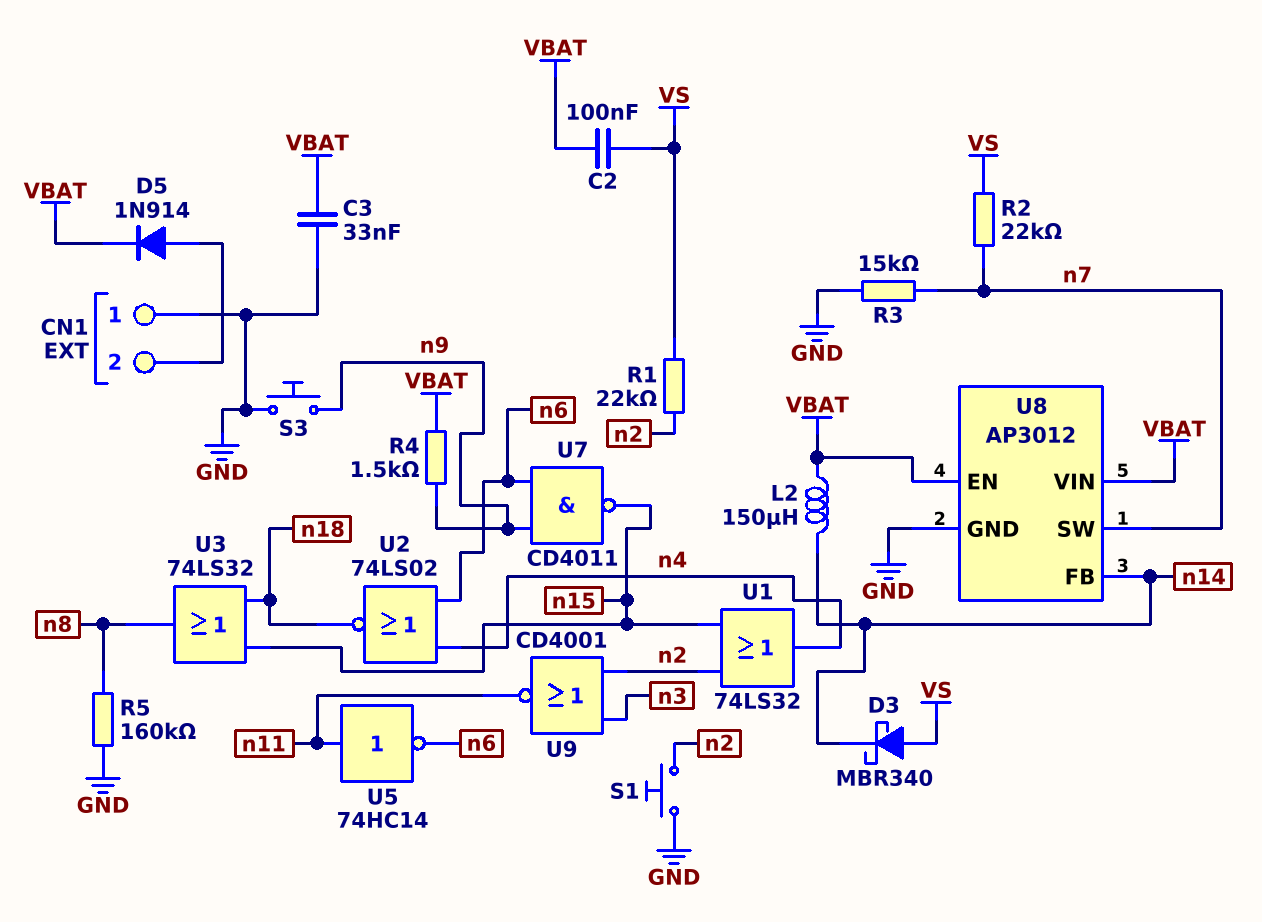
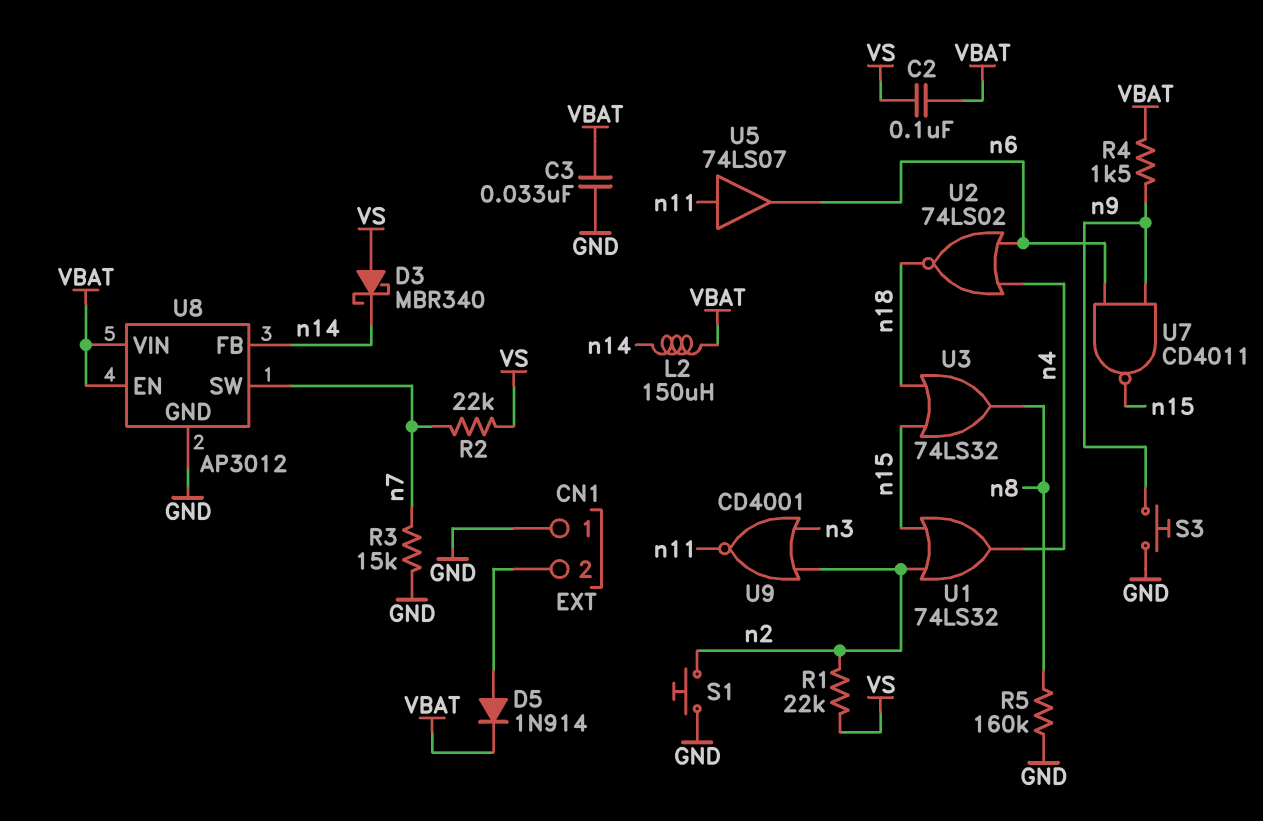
U5: NOT 74HC14 (in n11, out n6) -> buffer 74LS07 (in n11, out n6)

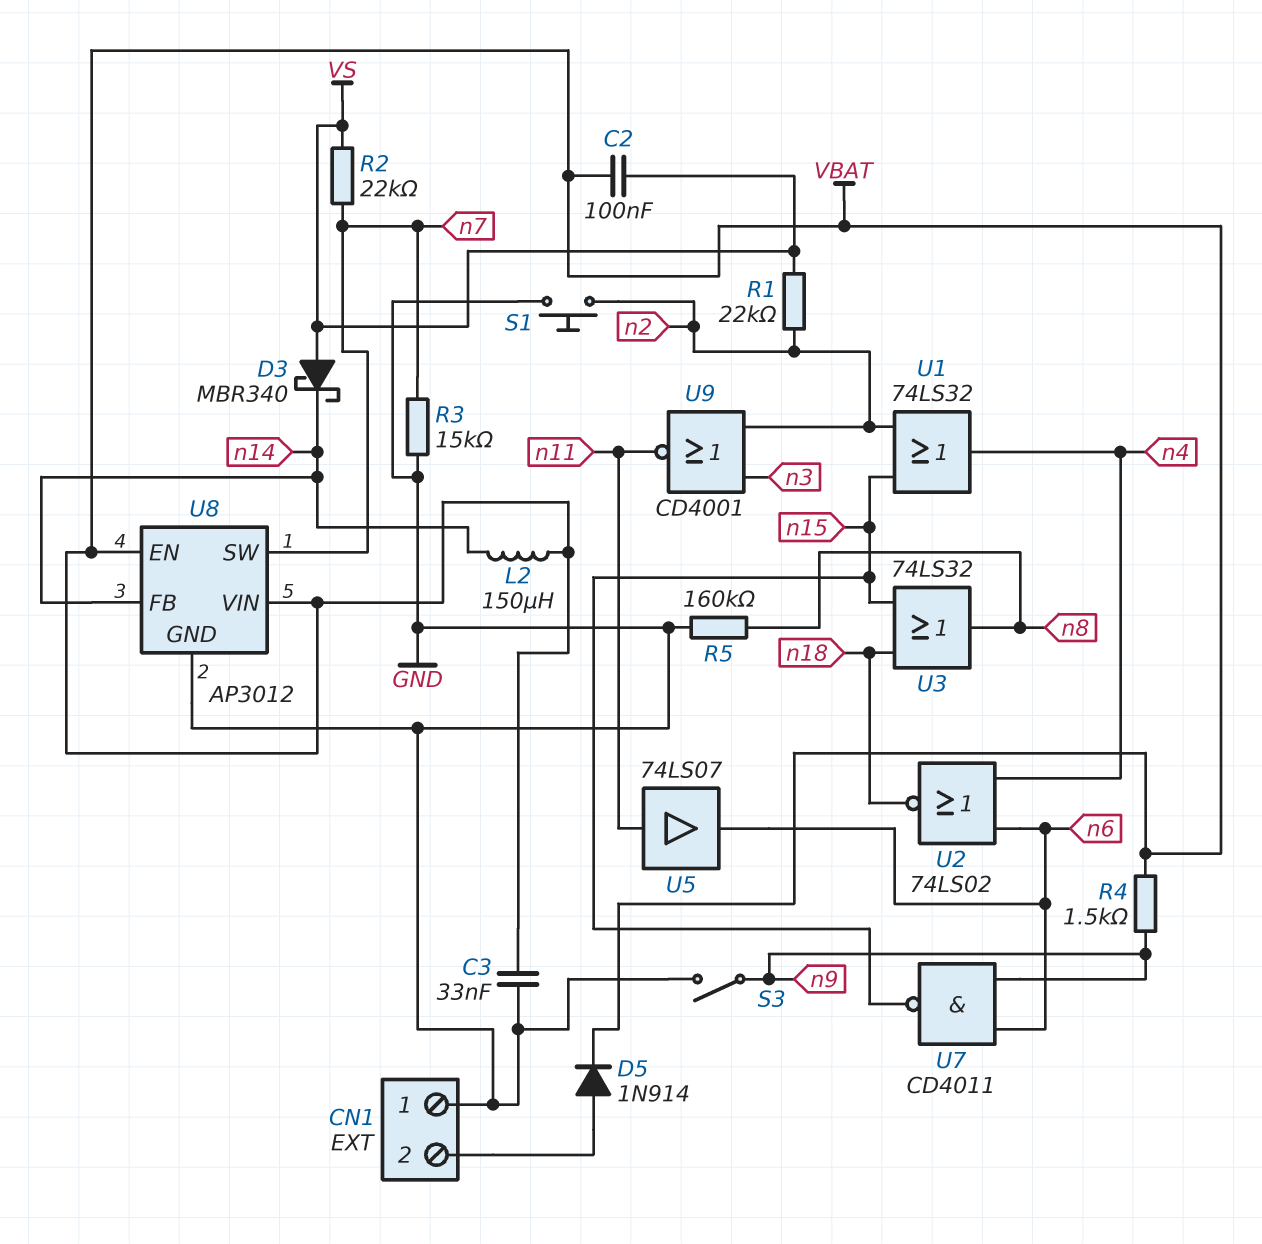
S3: button (GND, n9) -> switch (GND, n9)

